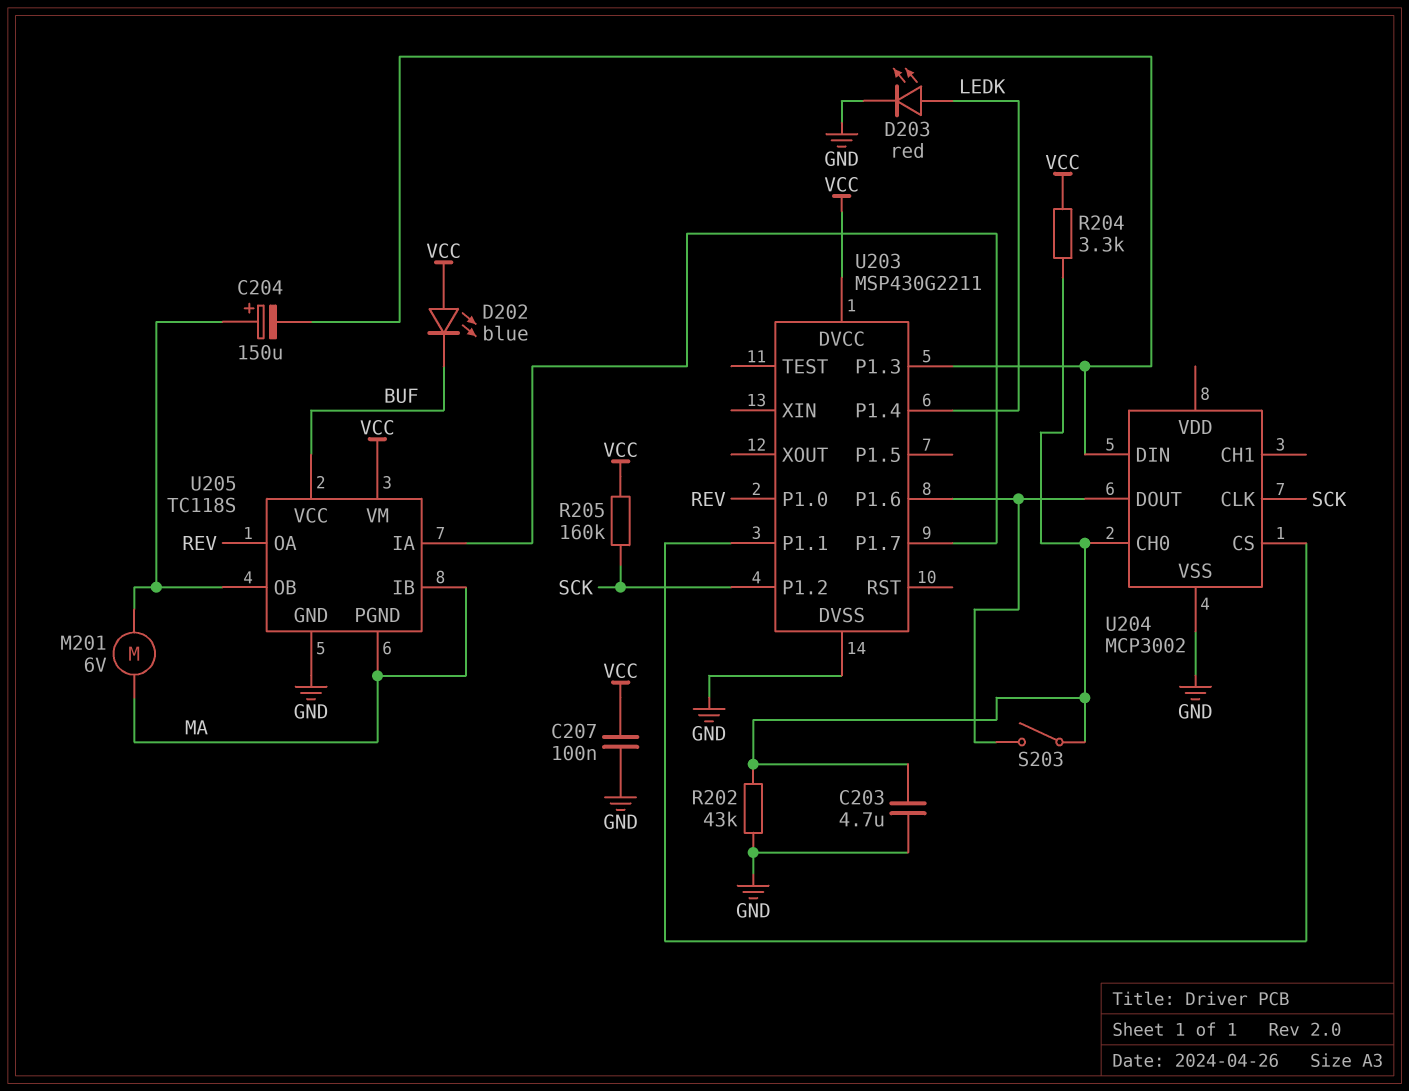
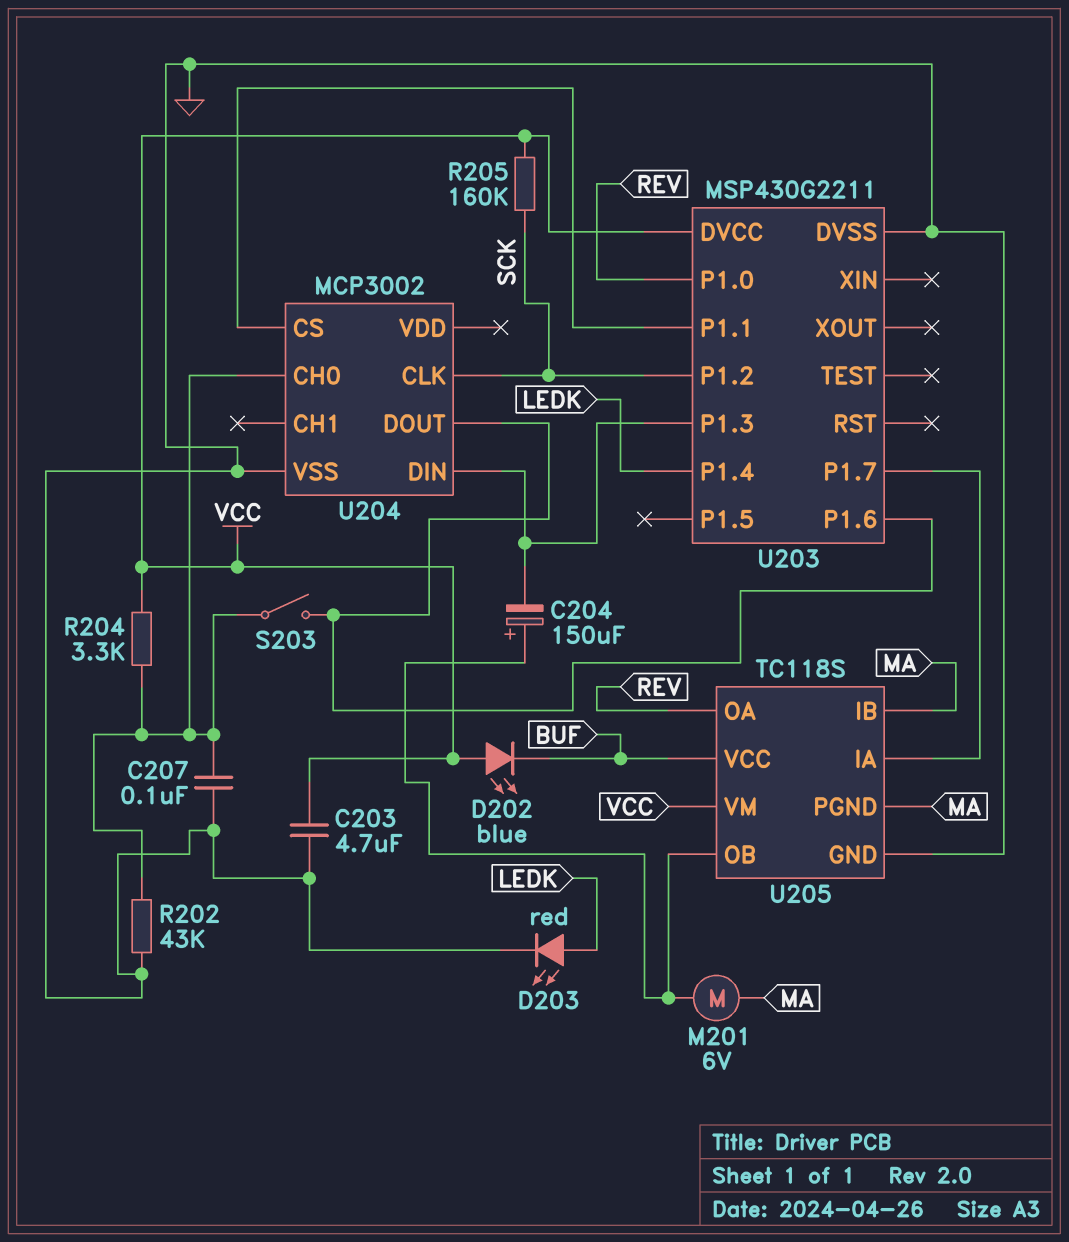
C203: 4.7uF (GND, U204/CH0) -> 4.7uF (GND, VCC)
C207: 100nF (GND, VCC) -> 100nF (GND, U204/CH0)

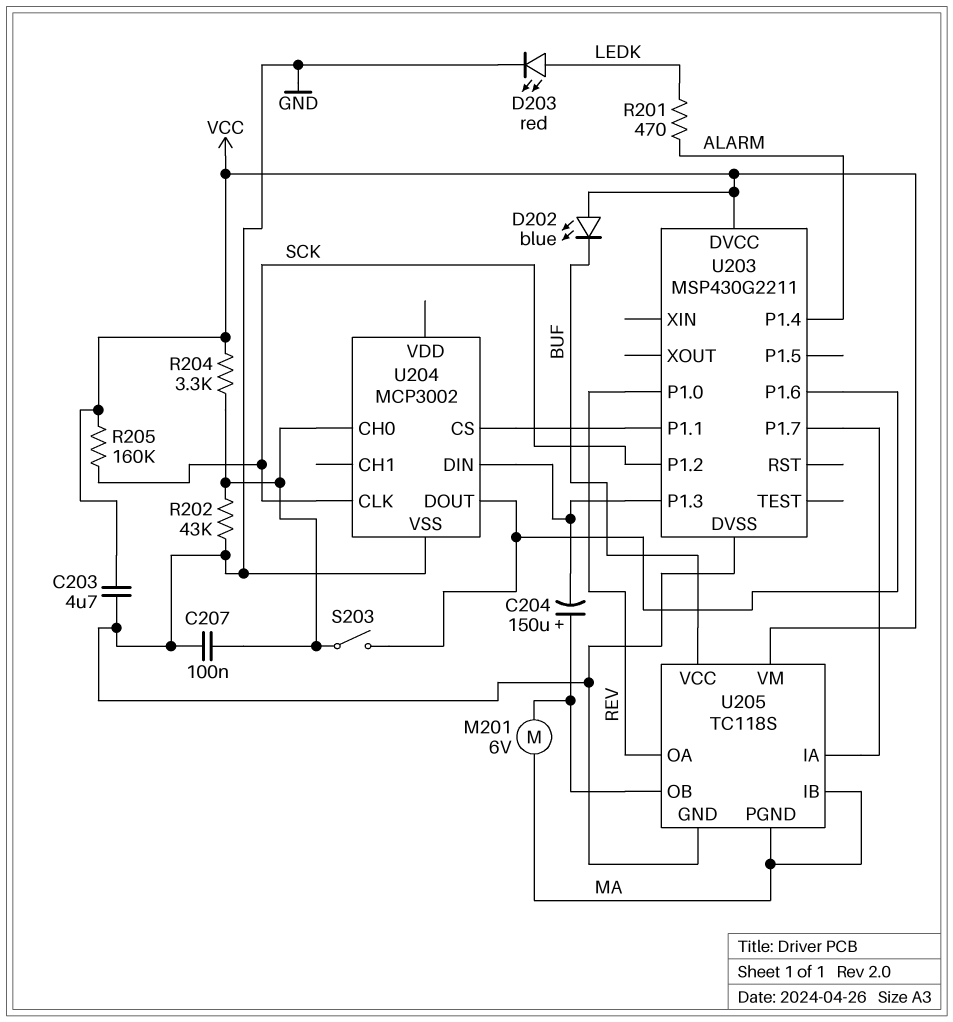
R201: none -> 470 (ALARM, LEDK)
U203 pin P1.4: LEDK -> ALARM

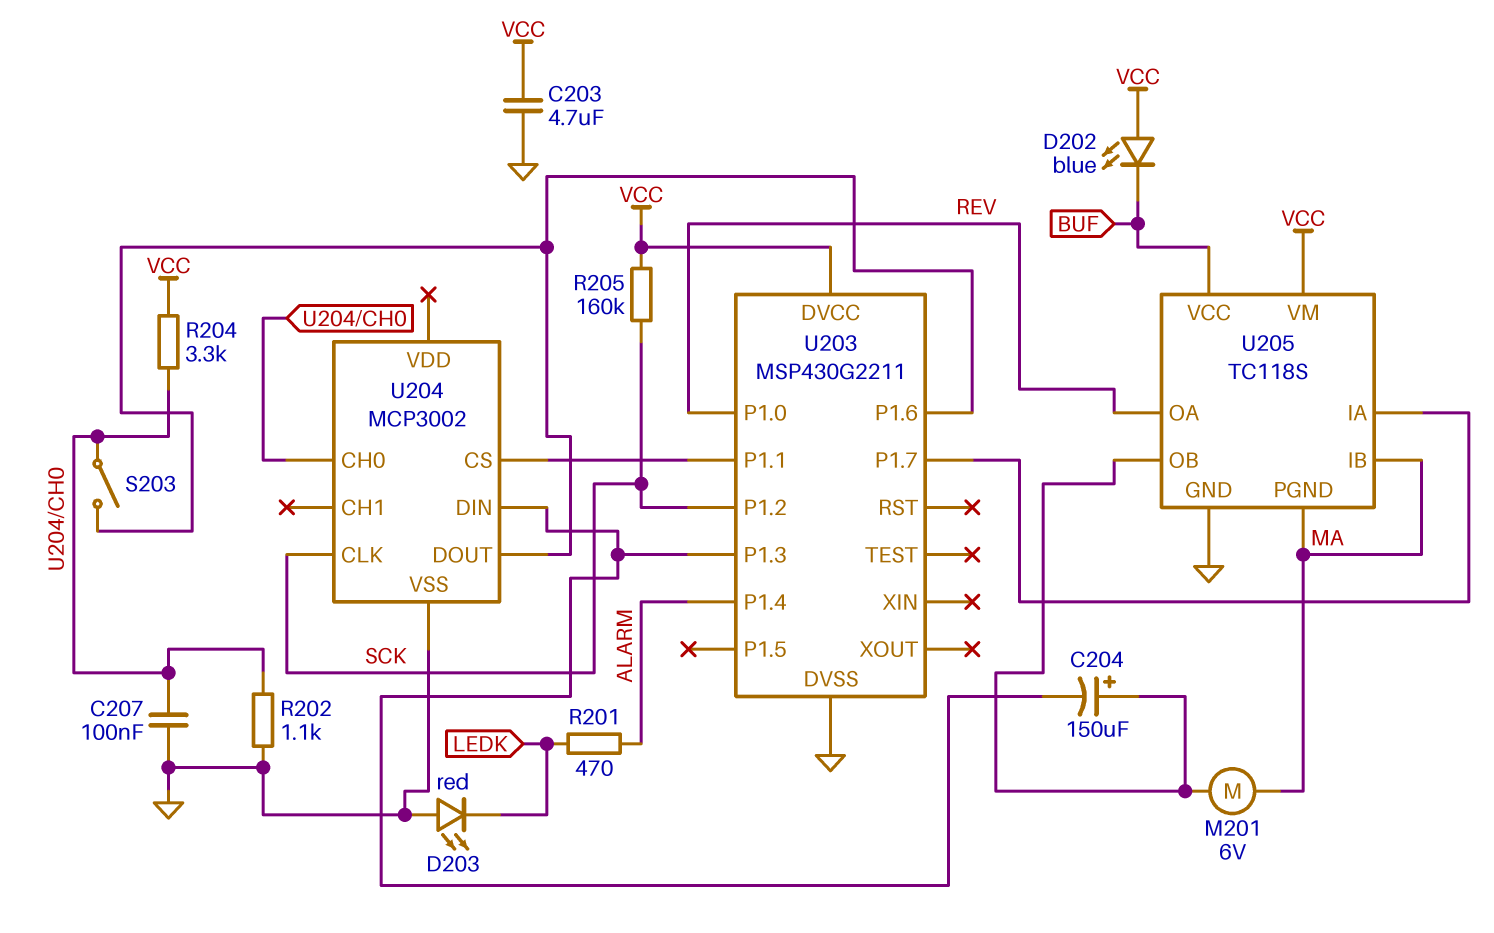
D203: LED red (A LEDK, K GND) -> LED red (A GND, K LEDK)
R202: 43k (GND, U204/CH0) -> 1.1k (GND, U204/CH0)

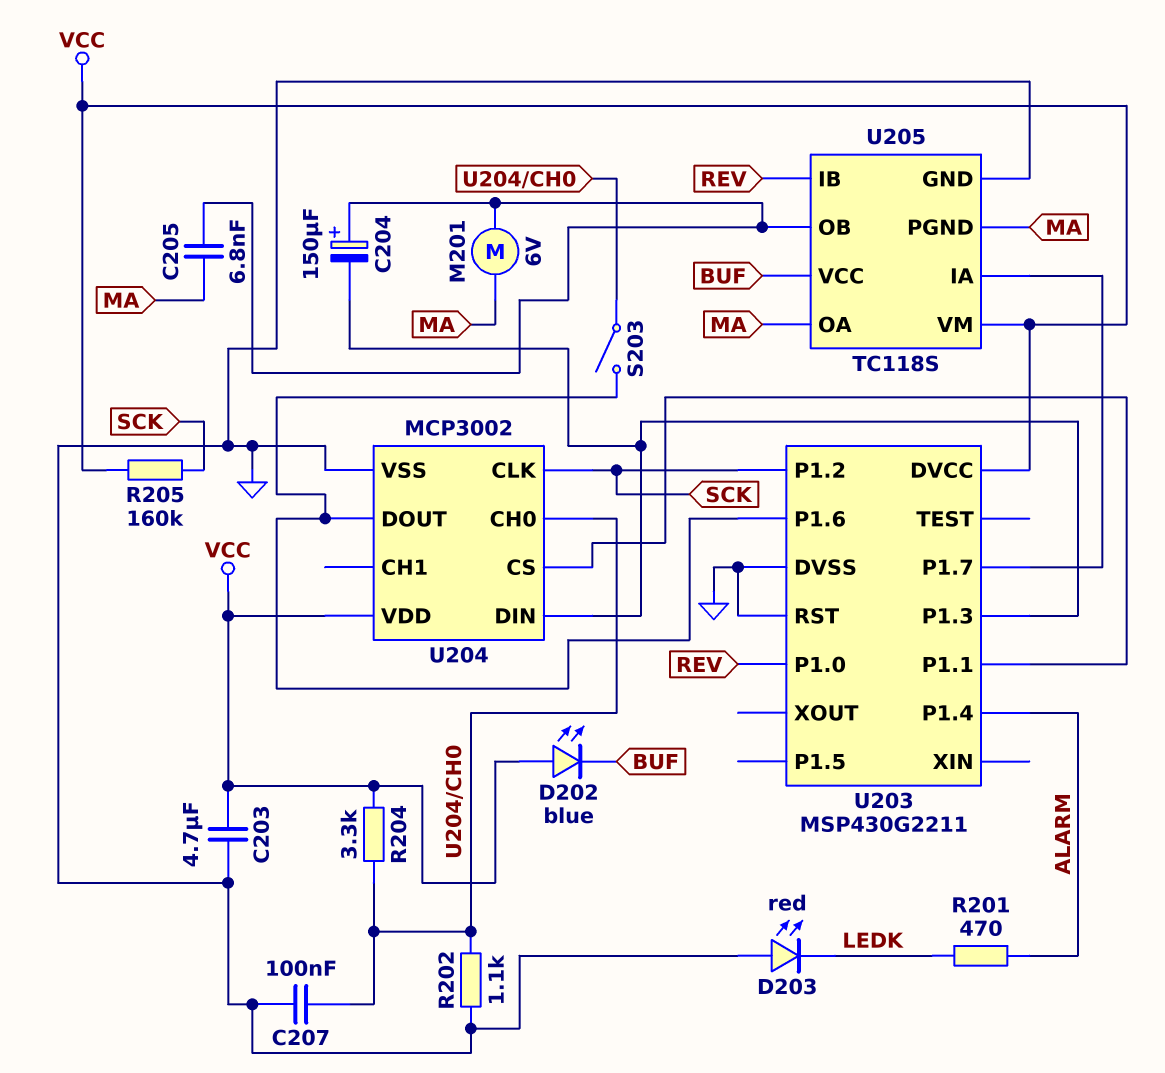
C205: none -> 6.8nF (MA, U205/OB)
U203 pin RST: none -> GND
U204 pin VDD: none -> VCC
U205 pin IB: MA -> REV
U205 pin OA: REV -> MA

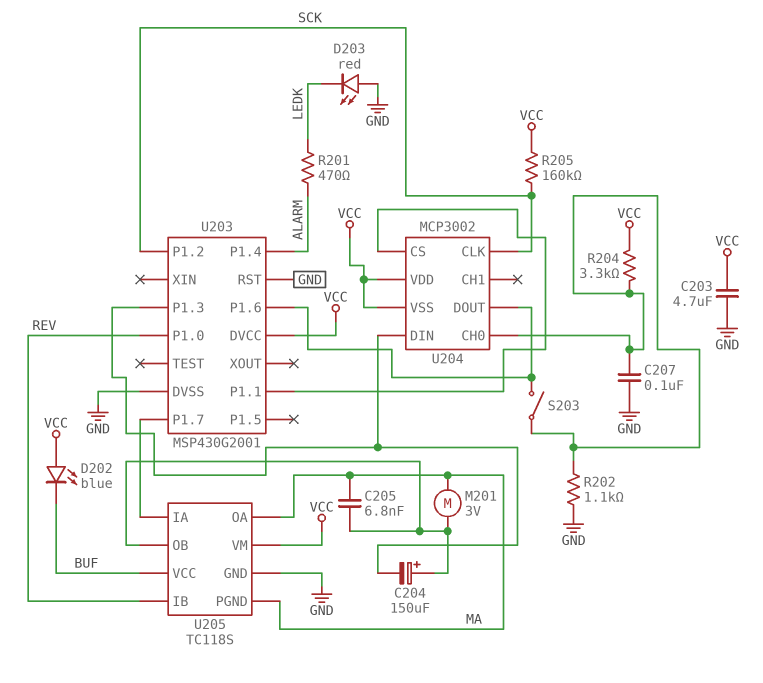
M201: motor 6V (MA, U205/OB) -> motor 3V (MA, U205/OB)
U203: MSP430G2211 -> MSP430G2001
U204 pin VSS: GND -> VCC

